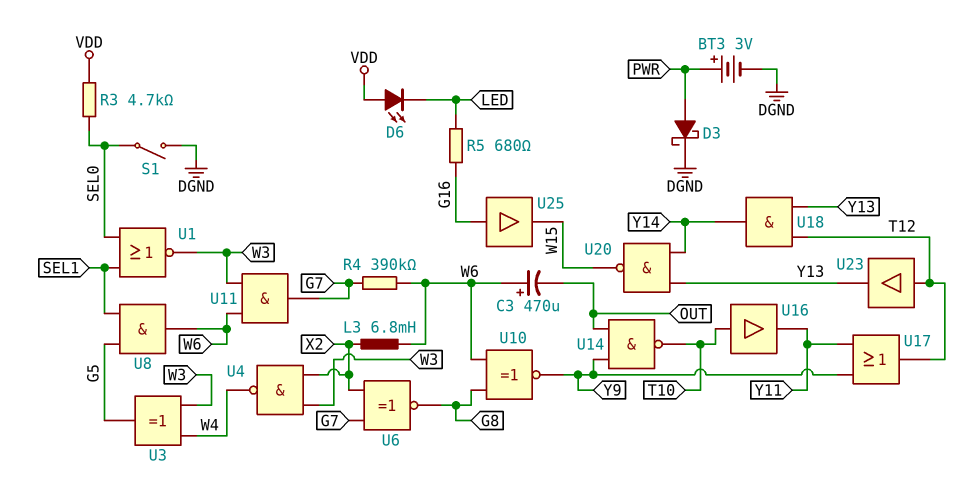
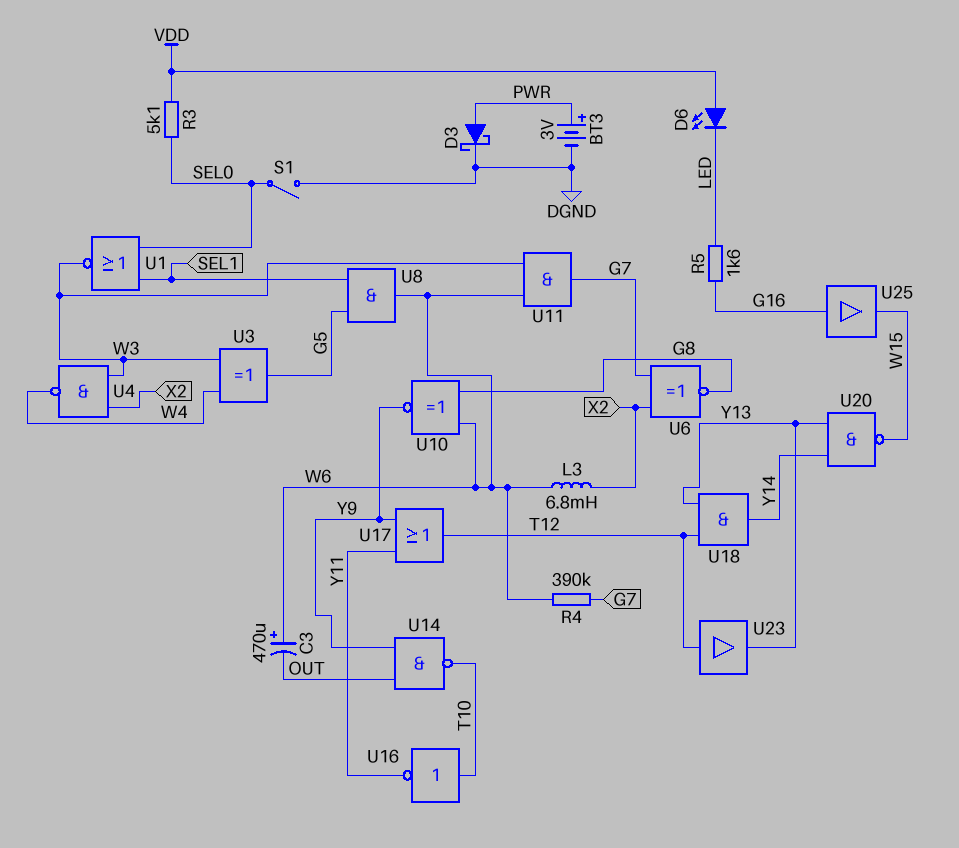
R3: 4.7k (SEL0, VDD) -> 5.1k (SEL0, VDD)
R5: 680 (G16, LED) -> 1.6k (G16, LED)
U16: buffer (in T10, out Y11) -> NOT (in T10, out Y11)

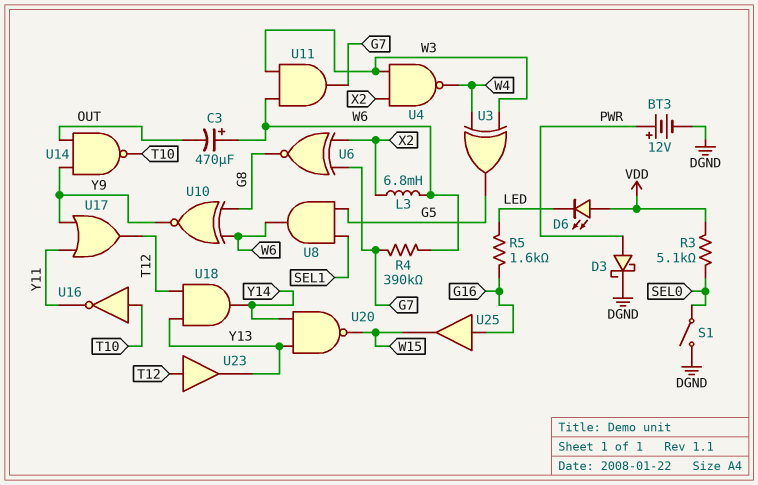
BT3: 3V (plus PWR, minus DGND) -> 12V (plus PWR, minus DGND)
U1: NOR (in SEL0, in SEL1, out W3) -> none

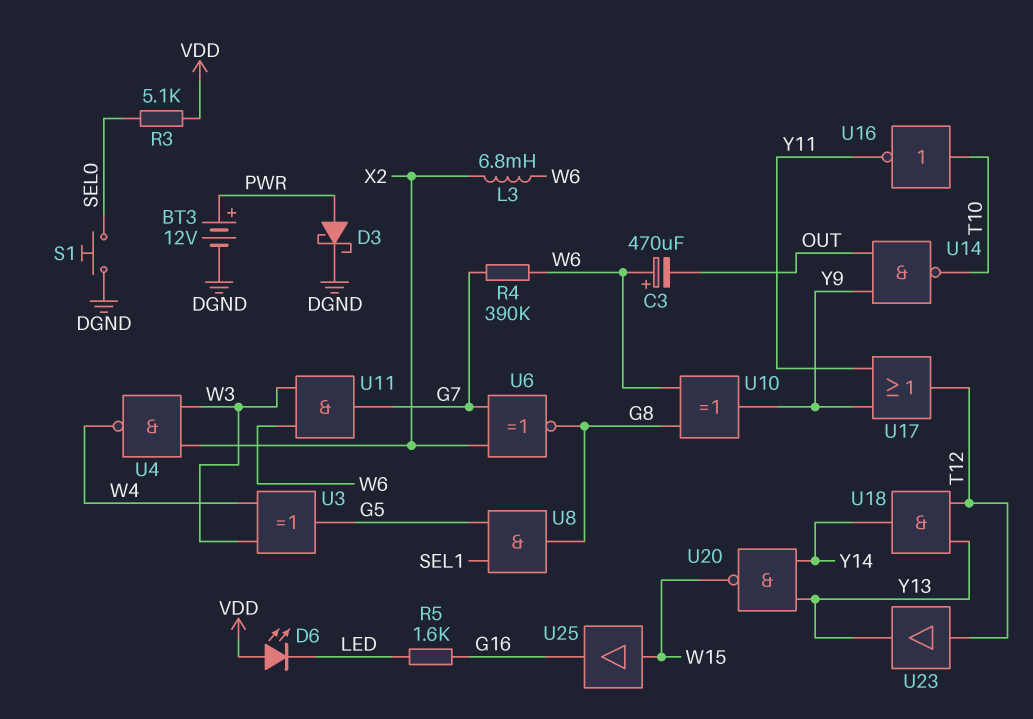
S1: switch (DGND, SEL0) -> button (DGND, SEL0)
U8: AND (in G5, in SEL1, out W6) -> AND (in G5, in SEL1, out G8)
U10: XNOR (in G8, in W6, out Y9) -> XOR (in G8, in W6, out Y9)
U25: buffer (in G16, out W15) -> buffer (in W15, out G16)

